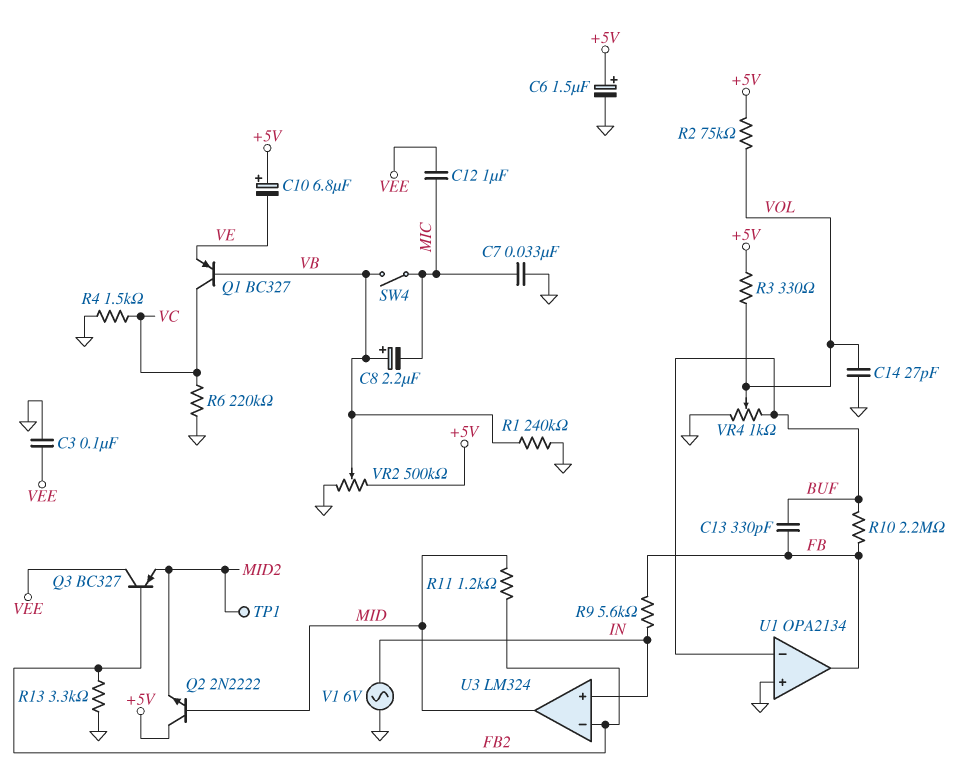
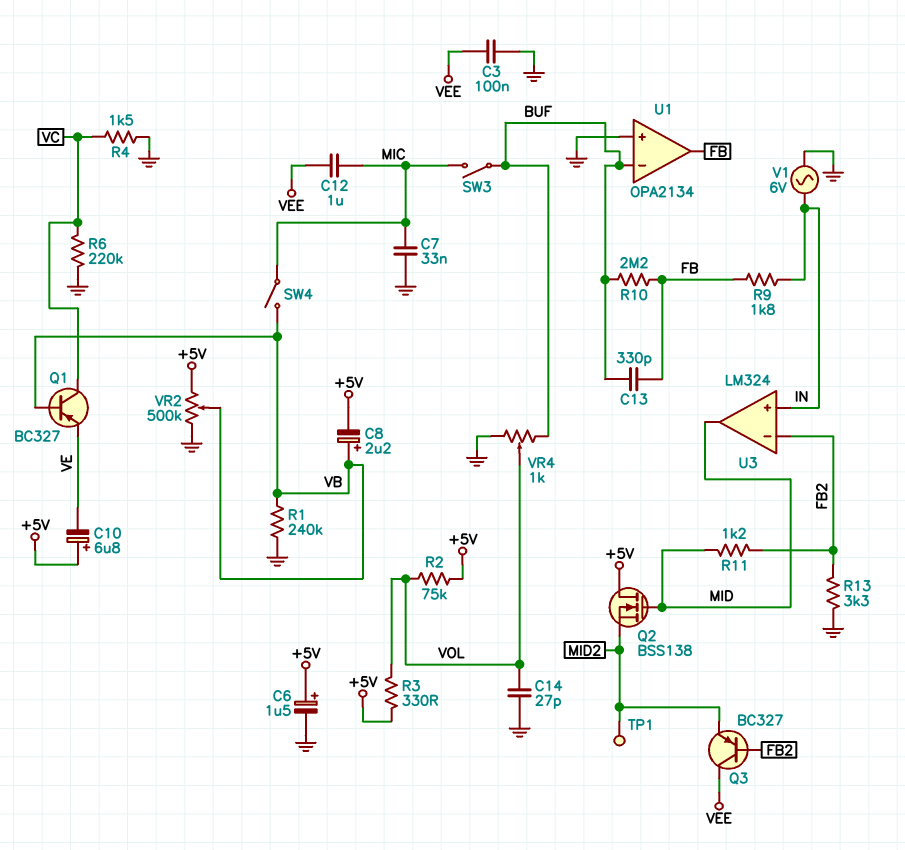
C8: 2.2uF (plus VB, minus MIC) -> 2.2uF (plus VB, minus +5V)
Q2: NPN 2N2222 (B MID, C +5V, E MID2) -> NMOS BSS138 (G MID, D +5V, S MID2)
R9: 5.6k (FB, IN) -> 1.8k (FB, IN)
SW3: none -> switch (BUF, MIC)

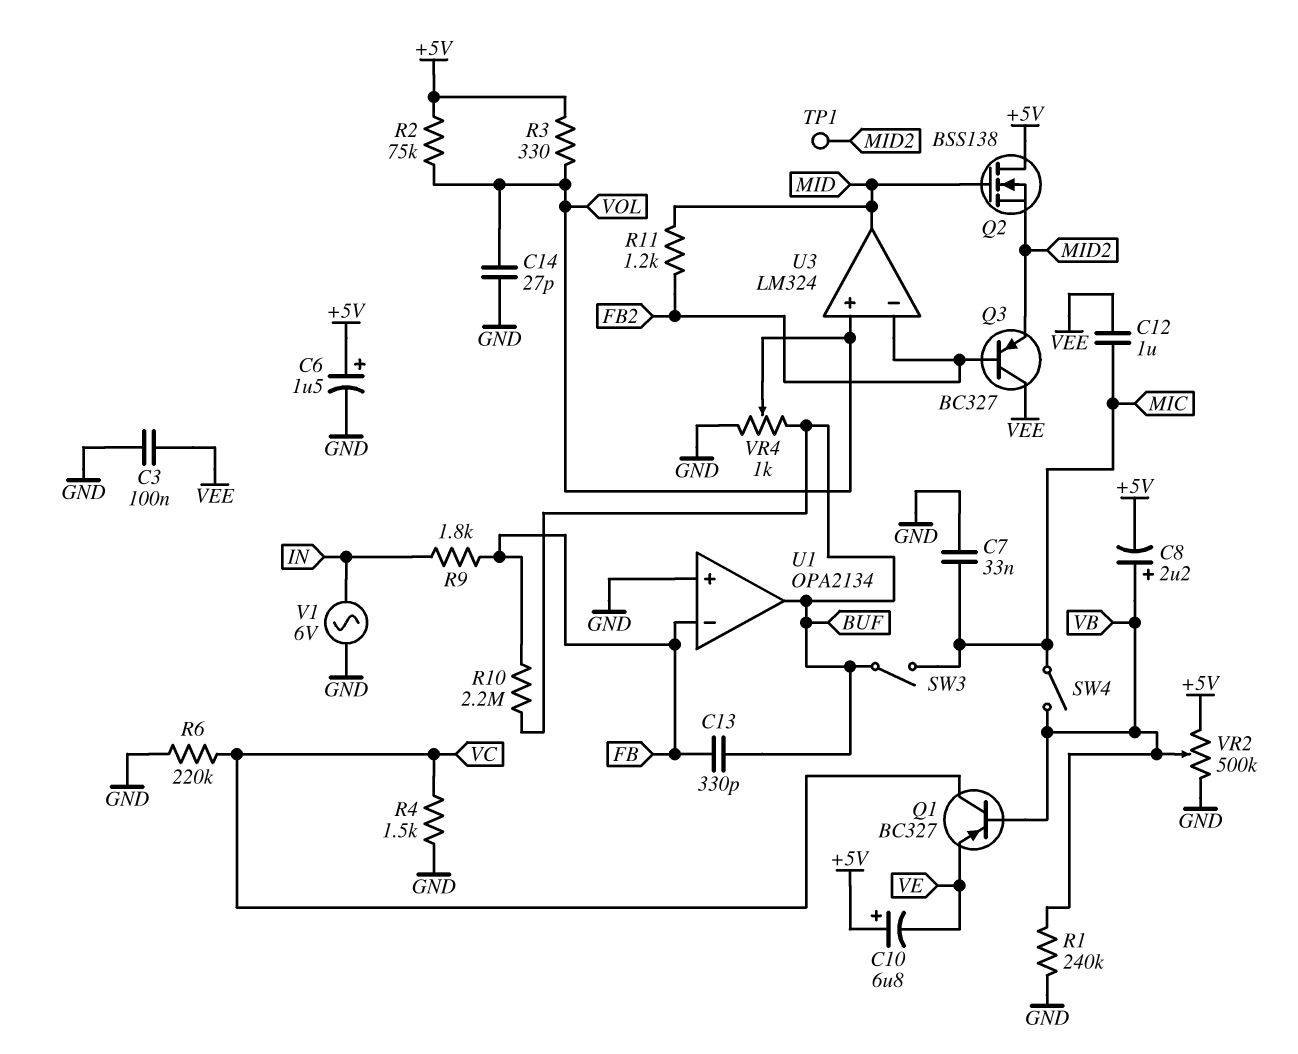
R13: 3.3k (FB2, GND) -> none
U1 pin in-: BUF -> FB
U1 pin out: FB -> BUF
U3 pin in+: IN -> VOL

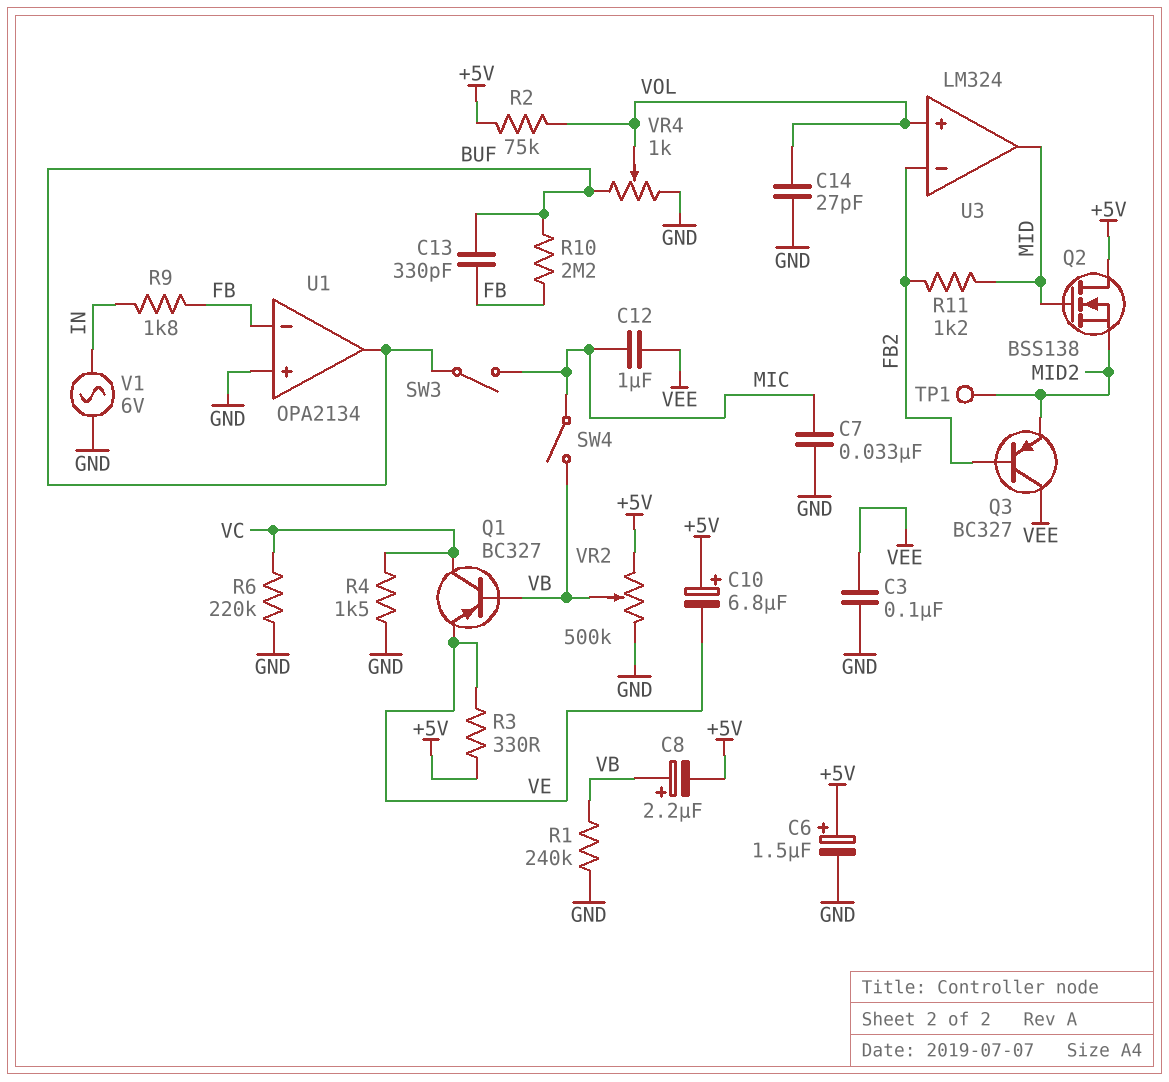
R3: 330 (+5V, VOL) -> 330 (+5V, VE)

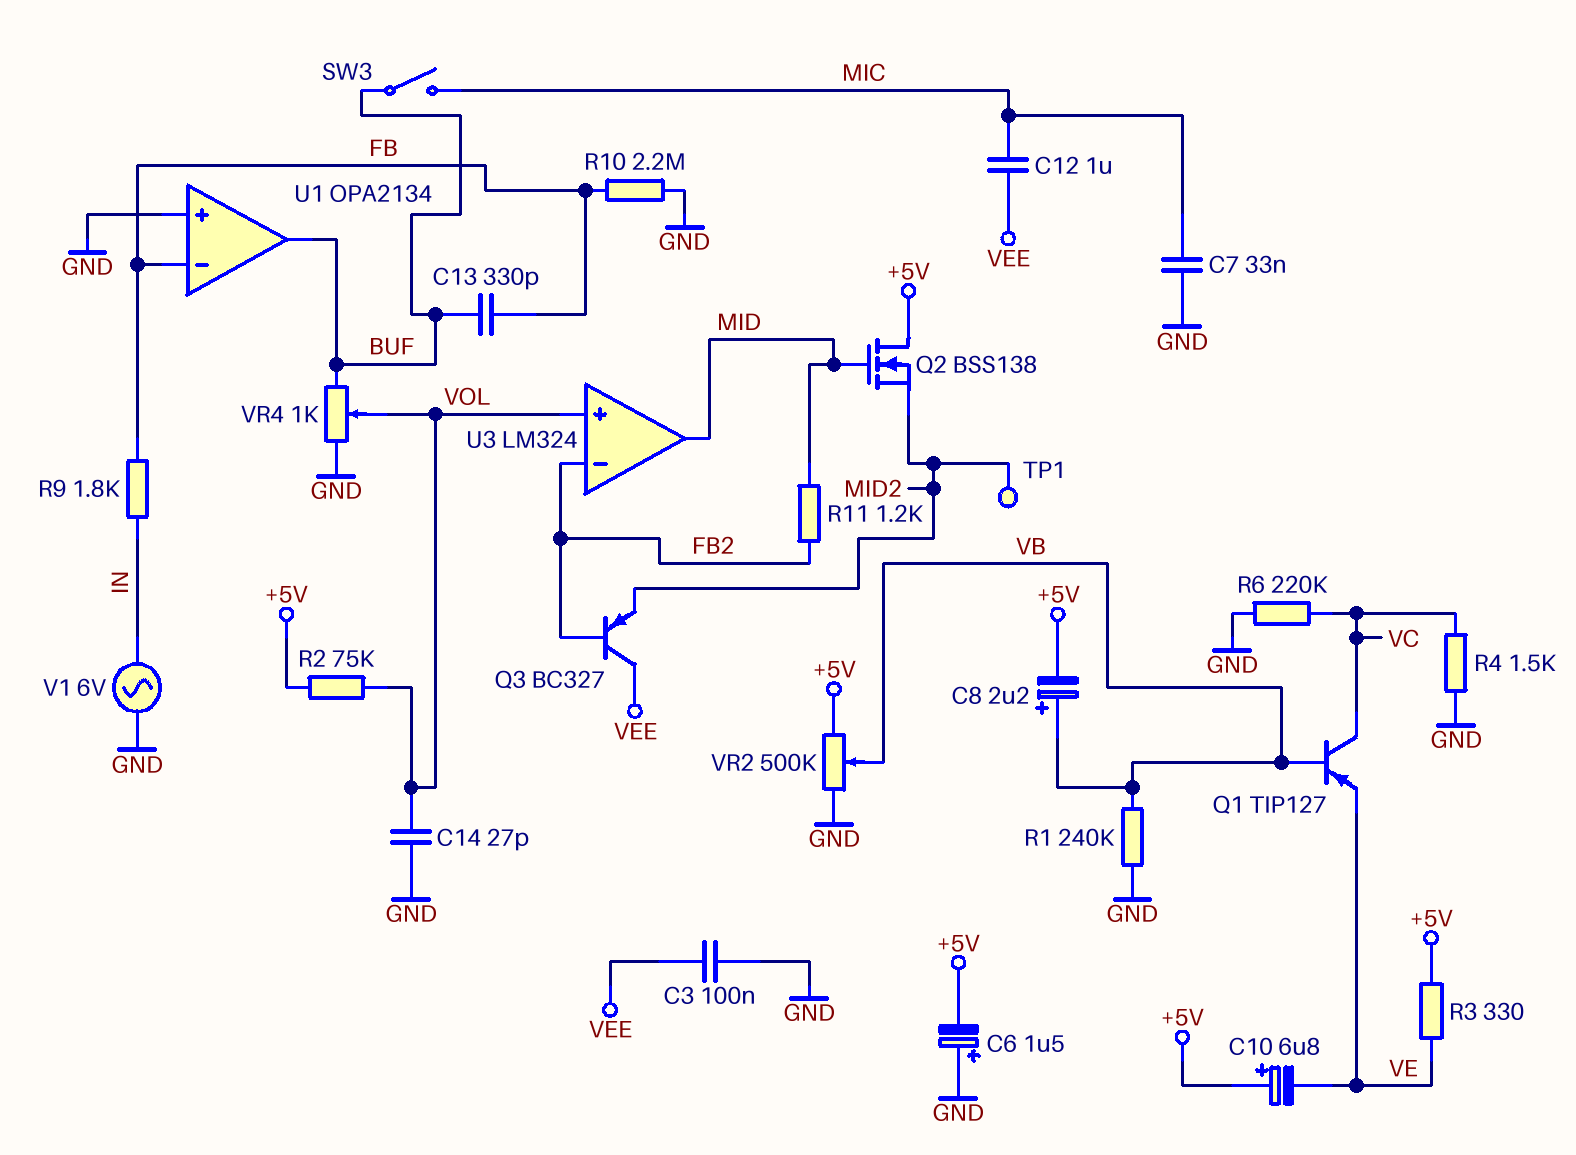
C6: 1.5uF (plus +5V, minus GND) -> 1.5uF (plus GND, minus +5V)
Q1: PNP BC327 (B VB, C VC, E VE) -> PNP TIP127 (B VB, C VC, E VE)
R10: 2.2M (BUF, FB) -> 2.2M (FB, GND)
SW4: switch (MIC, VB) -> none

